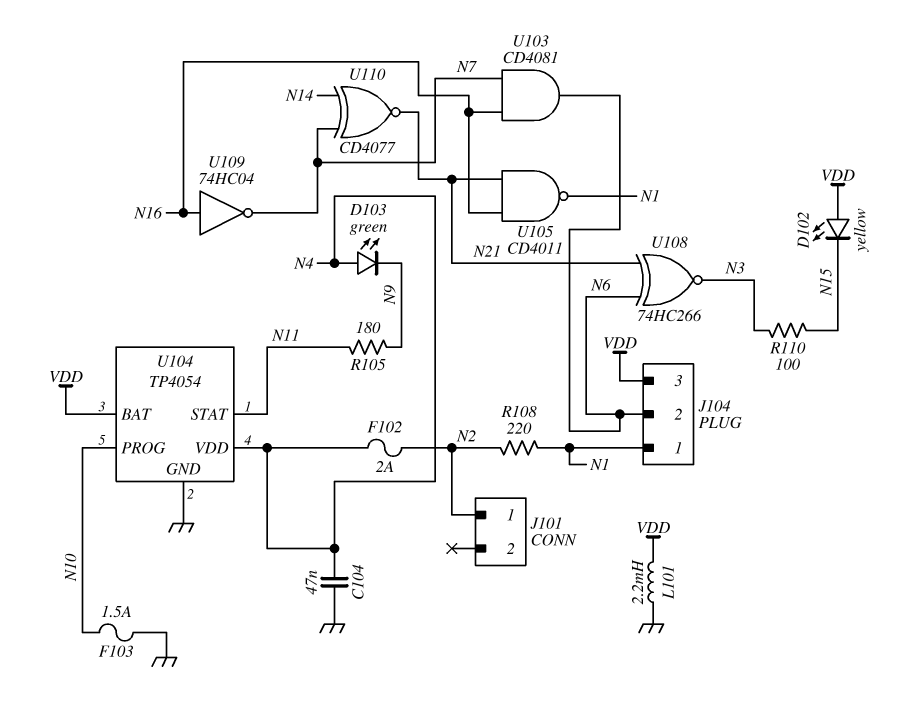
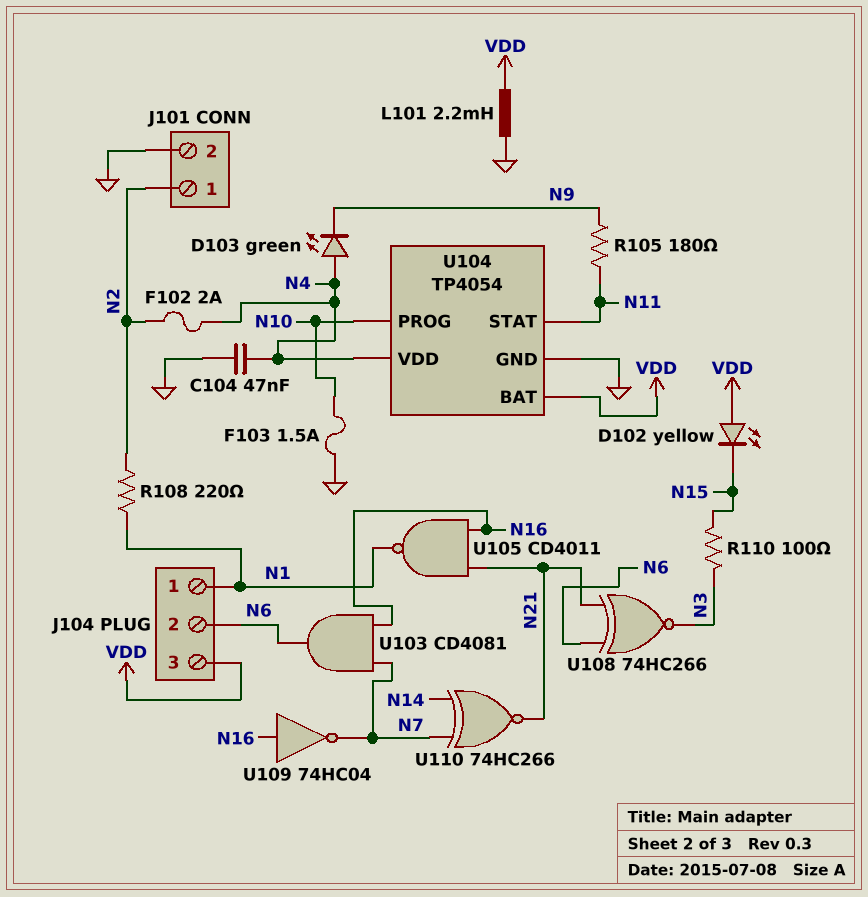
J101 pin 2: none -> GND
U110: XNOR CD4077 (in N7, in N14, out N21) -> XNOR 74HC266 (in N7, in N14, out N21)

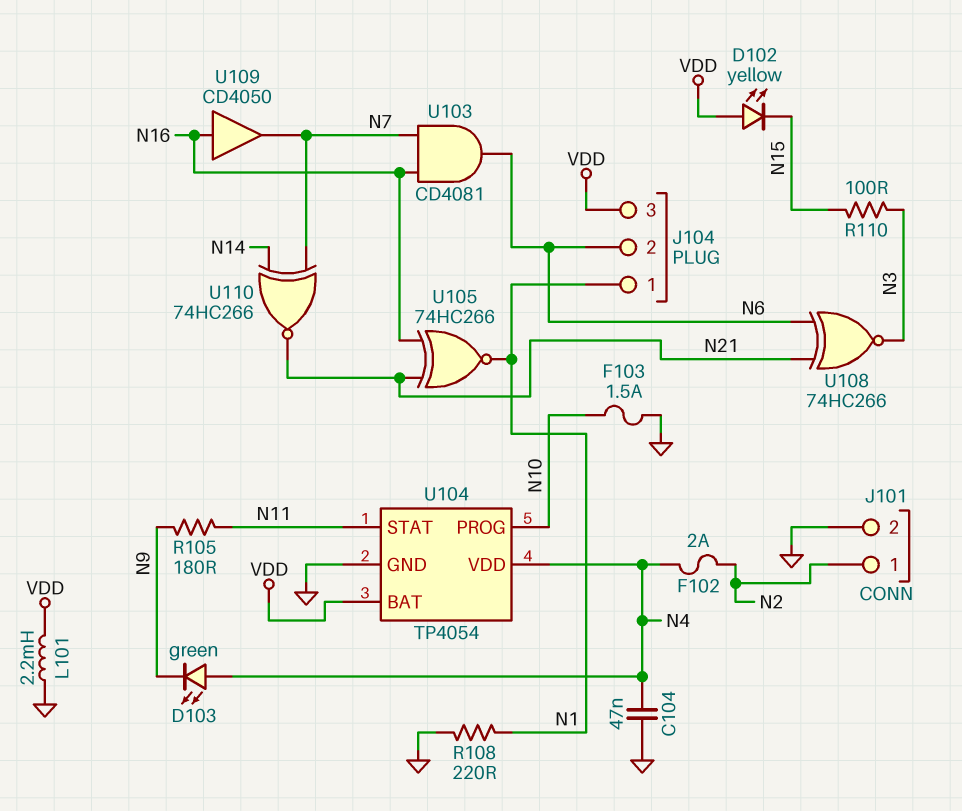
R108: 220 (N1, N2) -> 220 (GND, N1)
U105: NAND CD4011 (in N16, in N21, out N1) -> XNOR 74HC266 (in N16, in N21, out N1)
U109: NOT 74HC04 (in N16, out N7) -> buffer CD4050 (in N16, out N7)

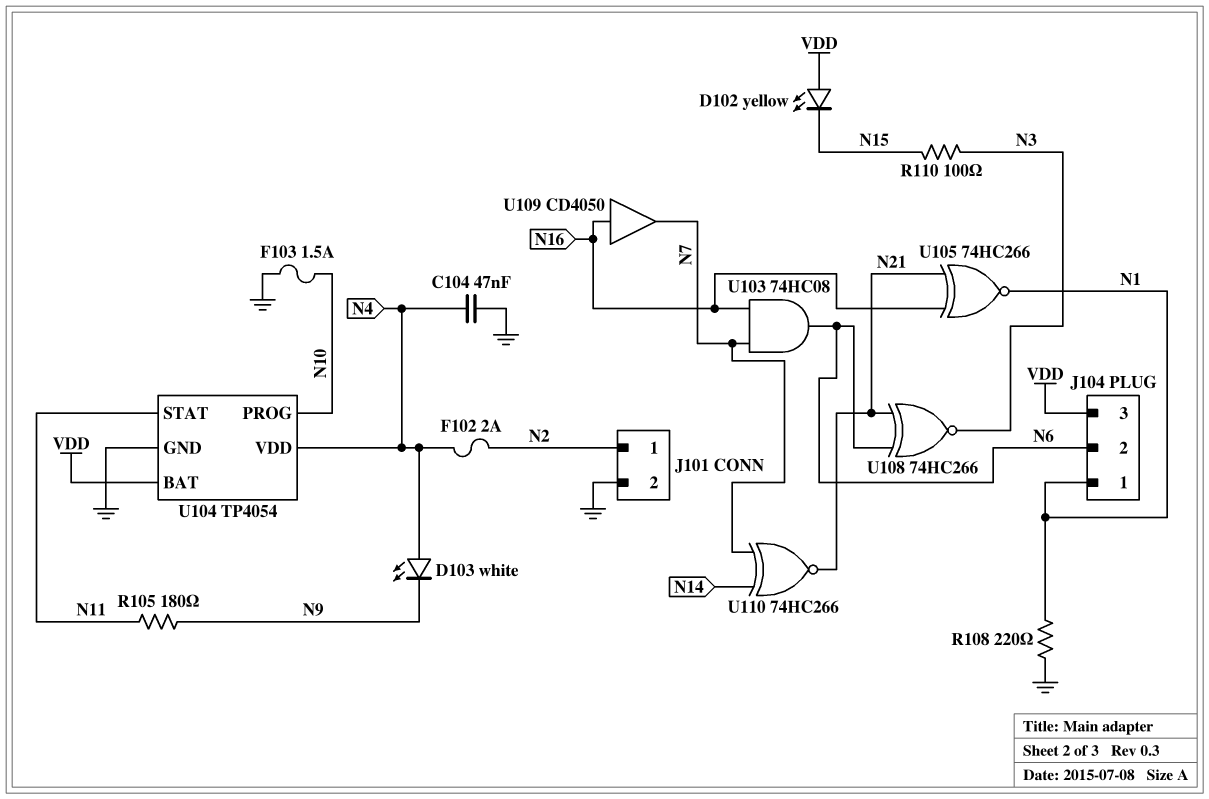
D103: LED green (A N4, K N9) -> LED white (A N4, K N9)
L101: 2.2mH (GND, VDD) -> none
U103: AND CD4081 (in N7, in N16, out N6) -> AND 74HC08 (in N7, in N16, out N6)

